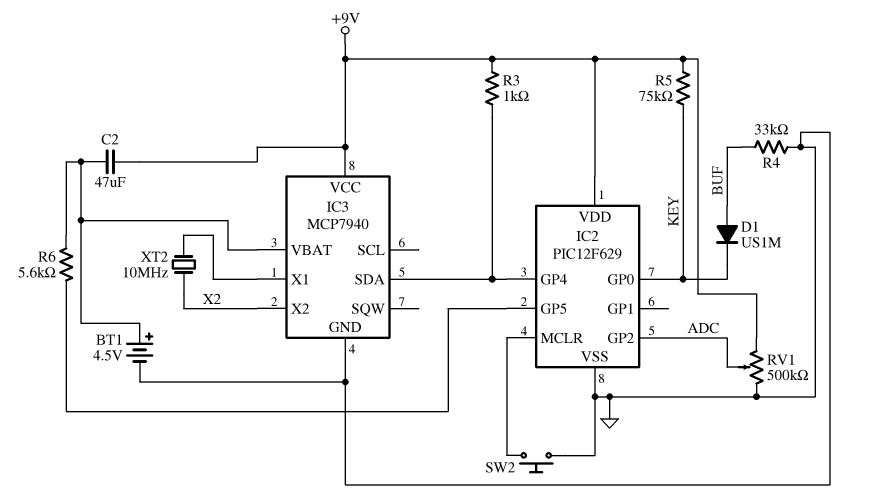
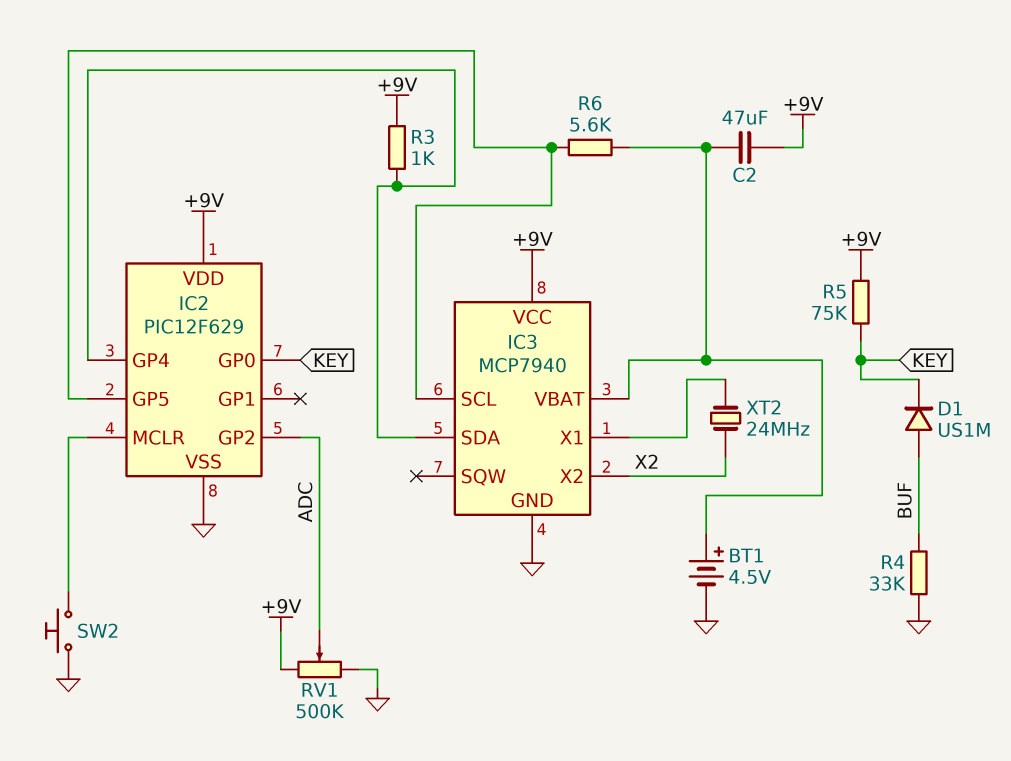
IC3 pin SCL: none -> IC2/GP5
XT2: 10MHz (IC3/X1, X2) -> 24MHz (IC3/X1, X2)

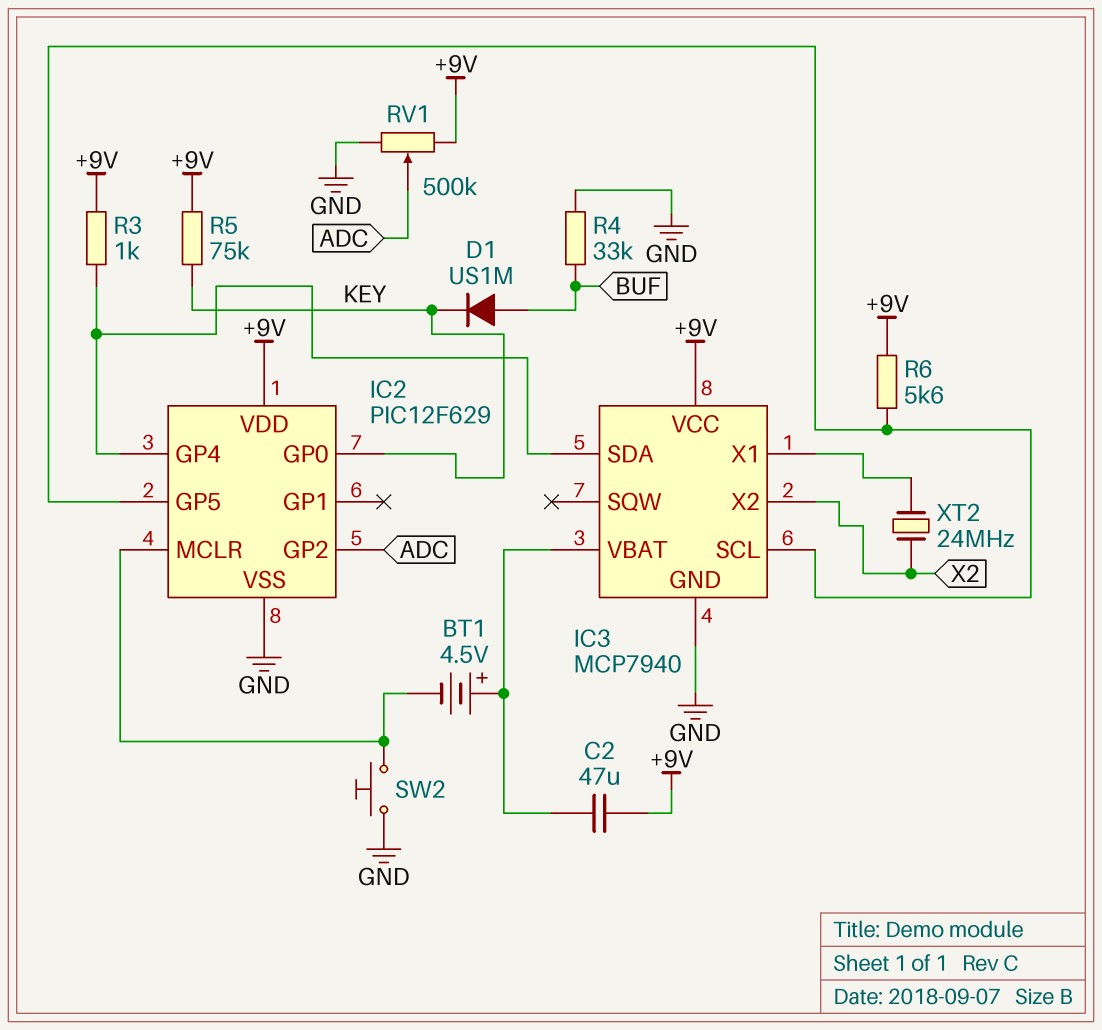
BT1: 4.5V (plus IC3/VBAT, minus GND) -> 4.5V (plus IC3/VBAT, minus IC2/MCLR)
R6: 5.6k (IC2/GP5, IC3/VBAT) -> 5.6k (+9V, IC2/GP5)

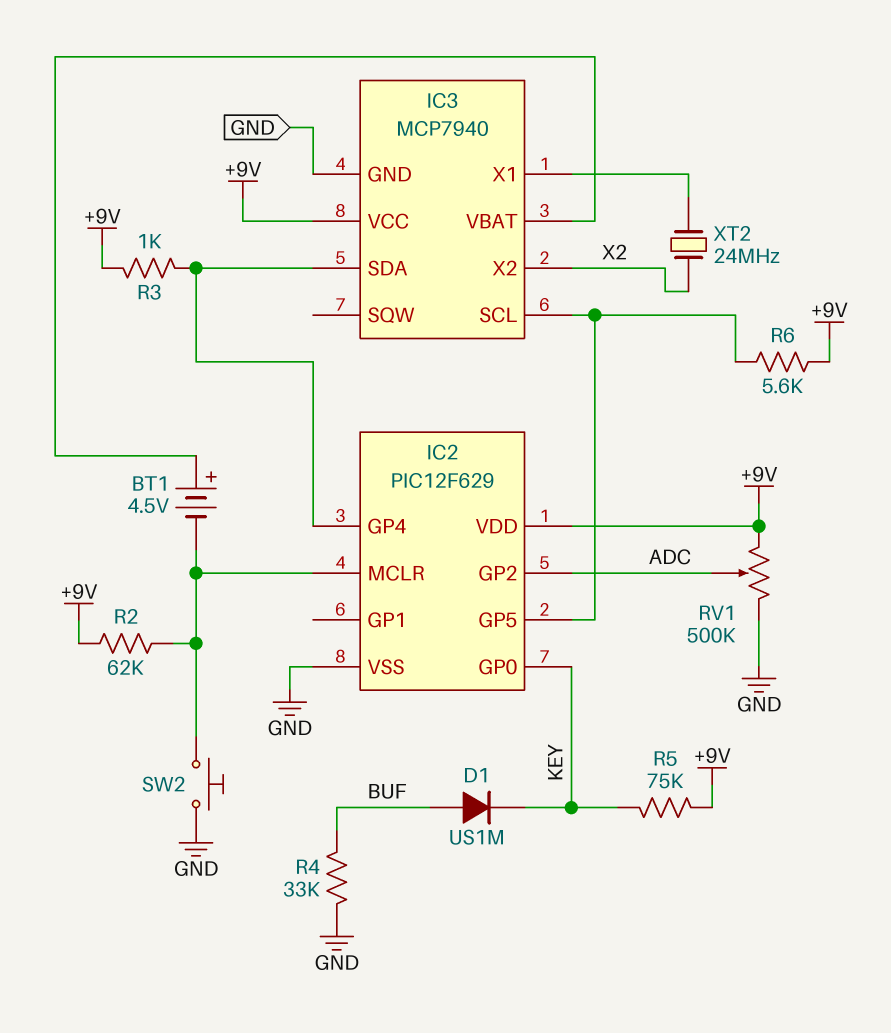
C2: 47uF (+9V, IC3/VBAT) -> none
R2: none -> 62k (+9V, IC2/MCLR)

